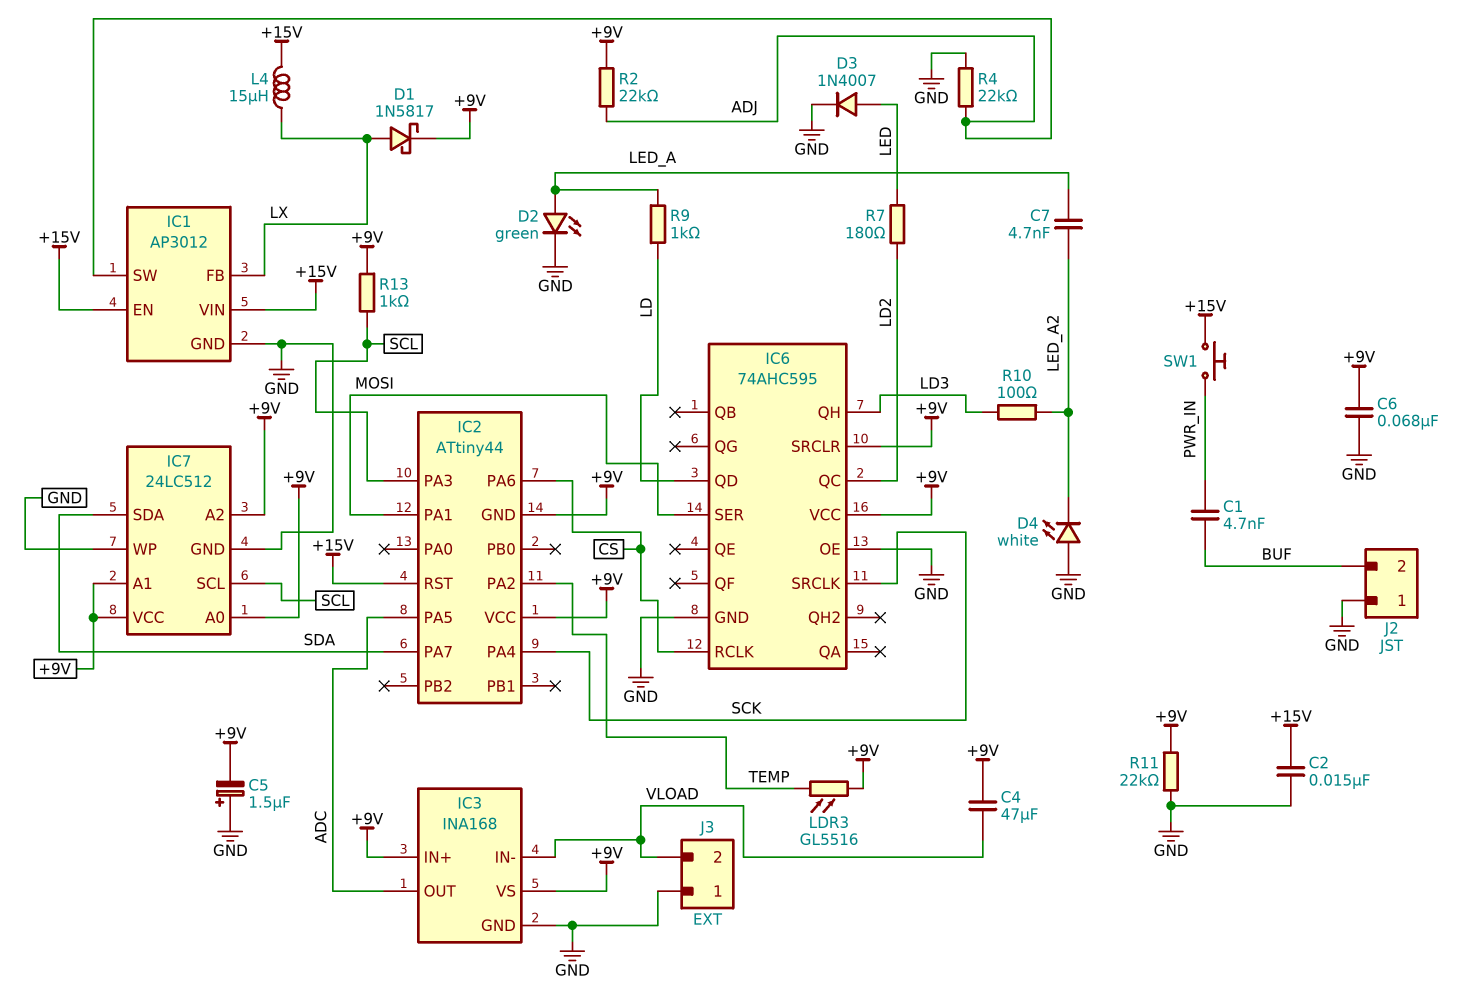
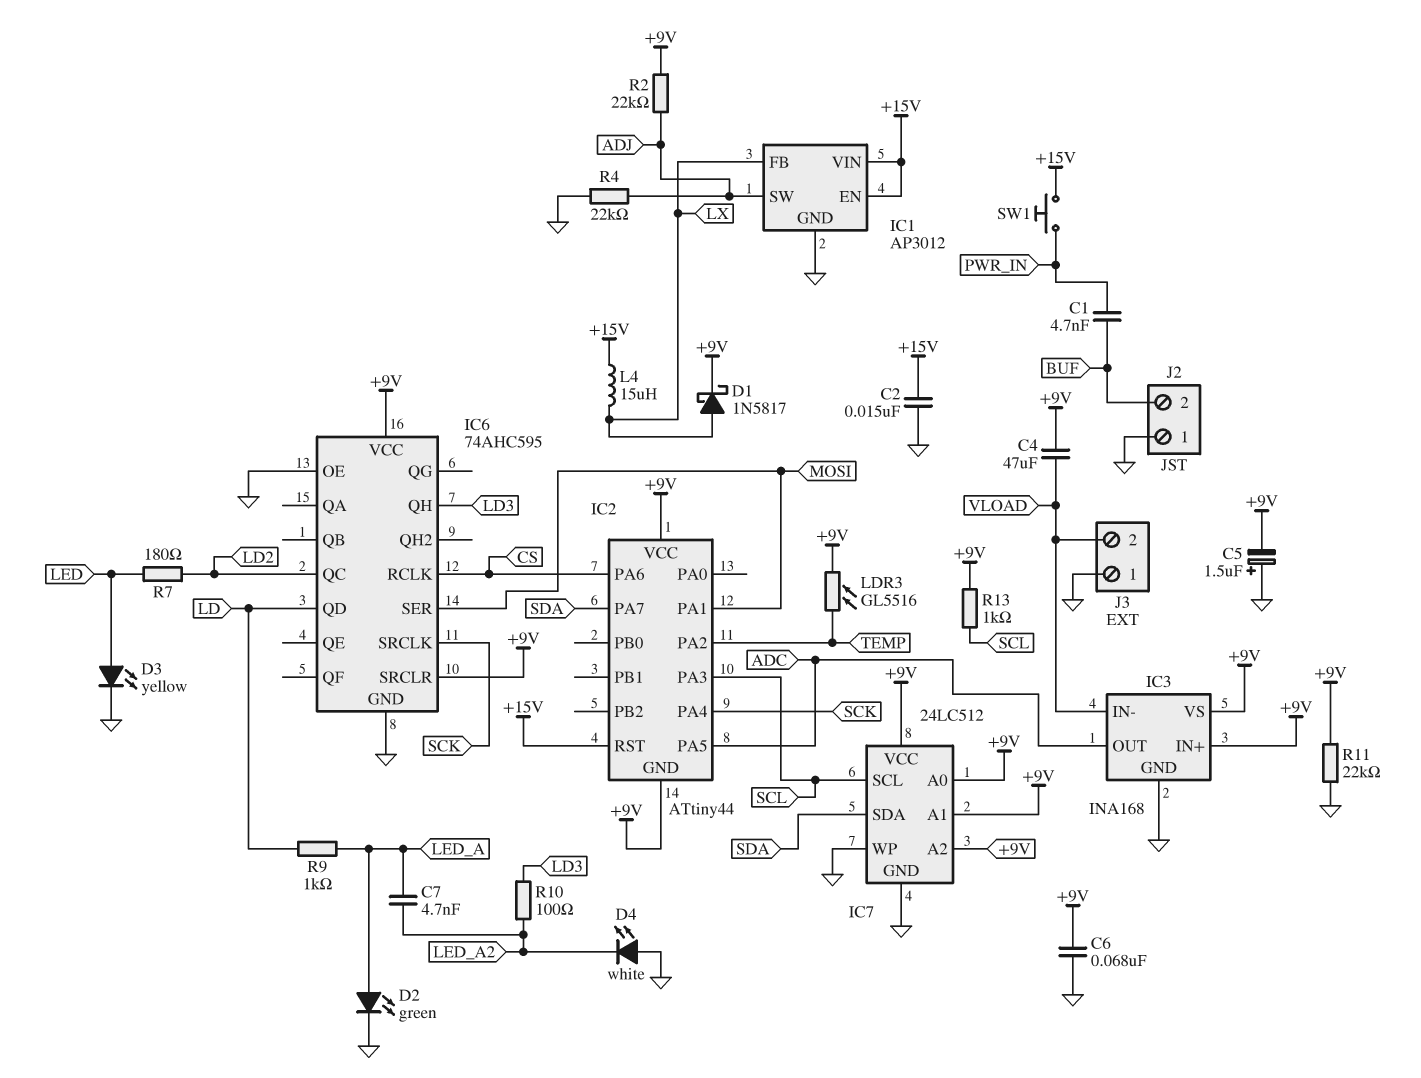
D3: diode 1N4007 (A LED, K GND) -> LED yellow (A LED, K GND)

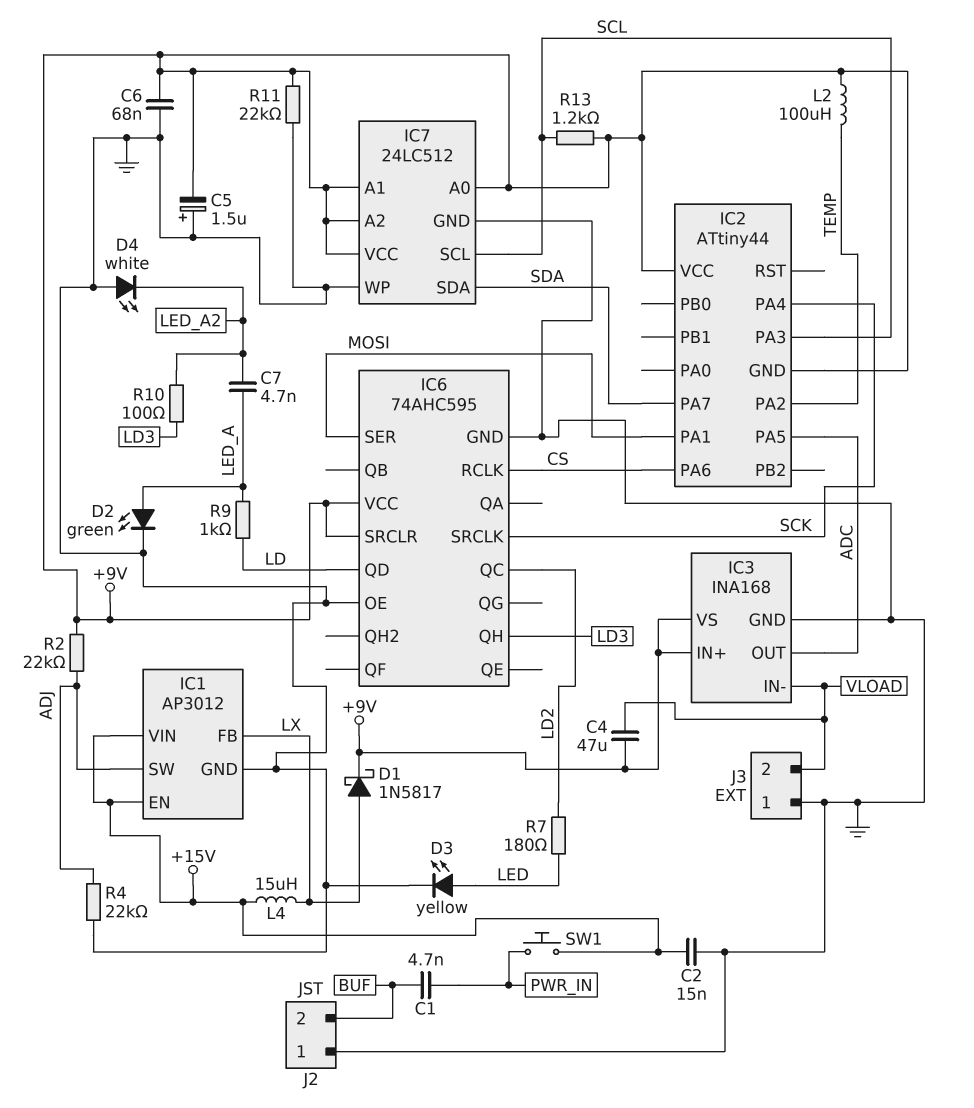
IC2 pin RST: +15V -> none
L2: none -> 100uH (+9V, TEMP)
LDR3: GL5516 (+9V, TEMP) -> none
R13: 1k (+9V, SCL) -> 1.2k (+9V, SCL)

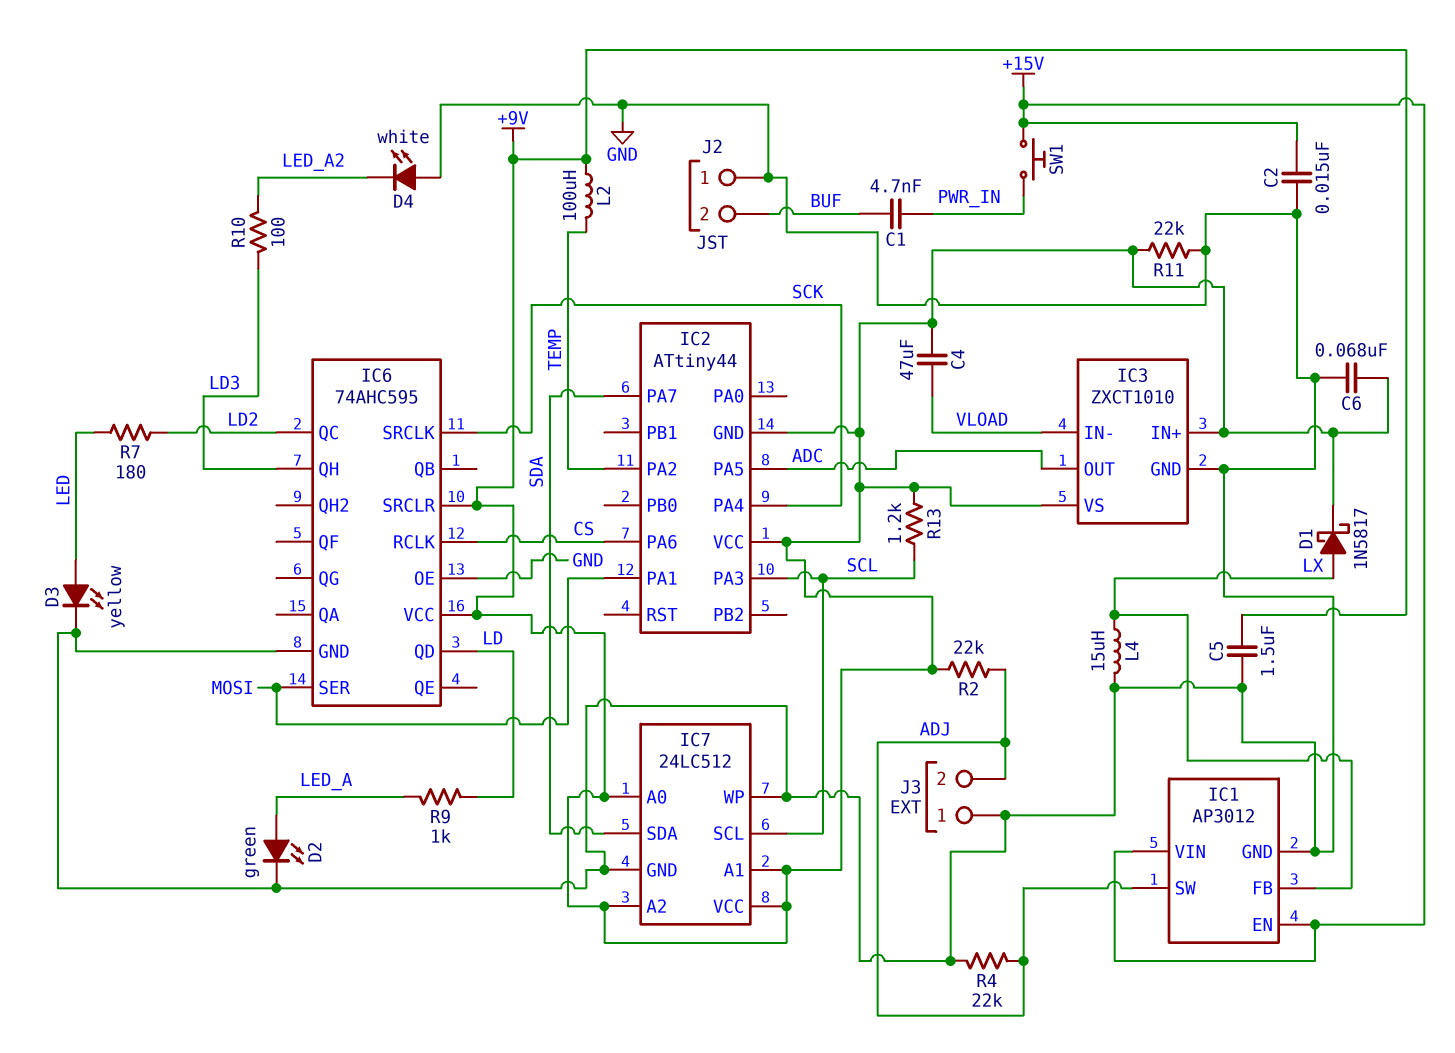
C5: 1.5uF (plus GND, minus +9V) -> 1.5uF (+9V, GND)
C7: 4.7nF (LED_A, LED_A2) -> none
IC3: INA168 -> ZXCT1010
J3 pin 2: VLOAD -> ADJ
L4: 15uH (+15V, LX) -> 15uH (GND, LX)

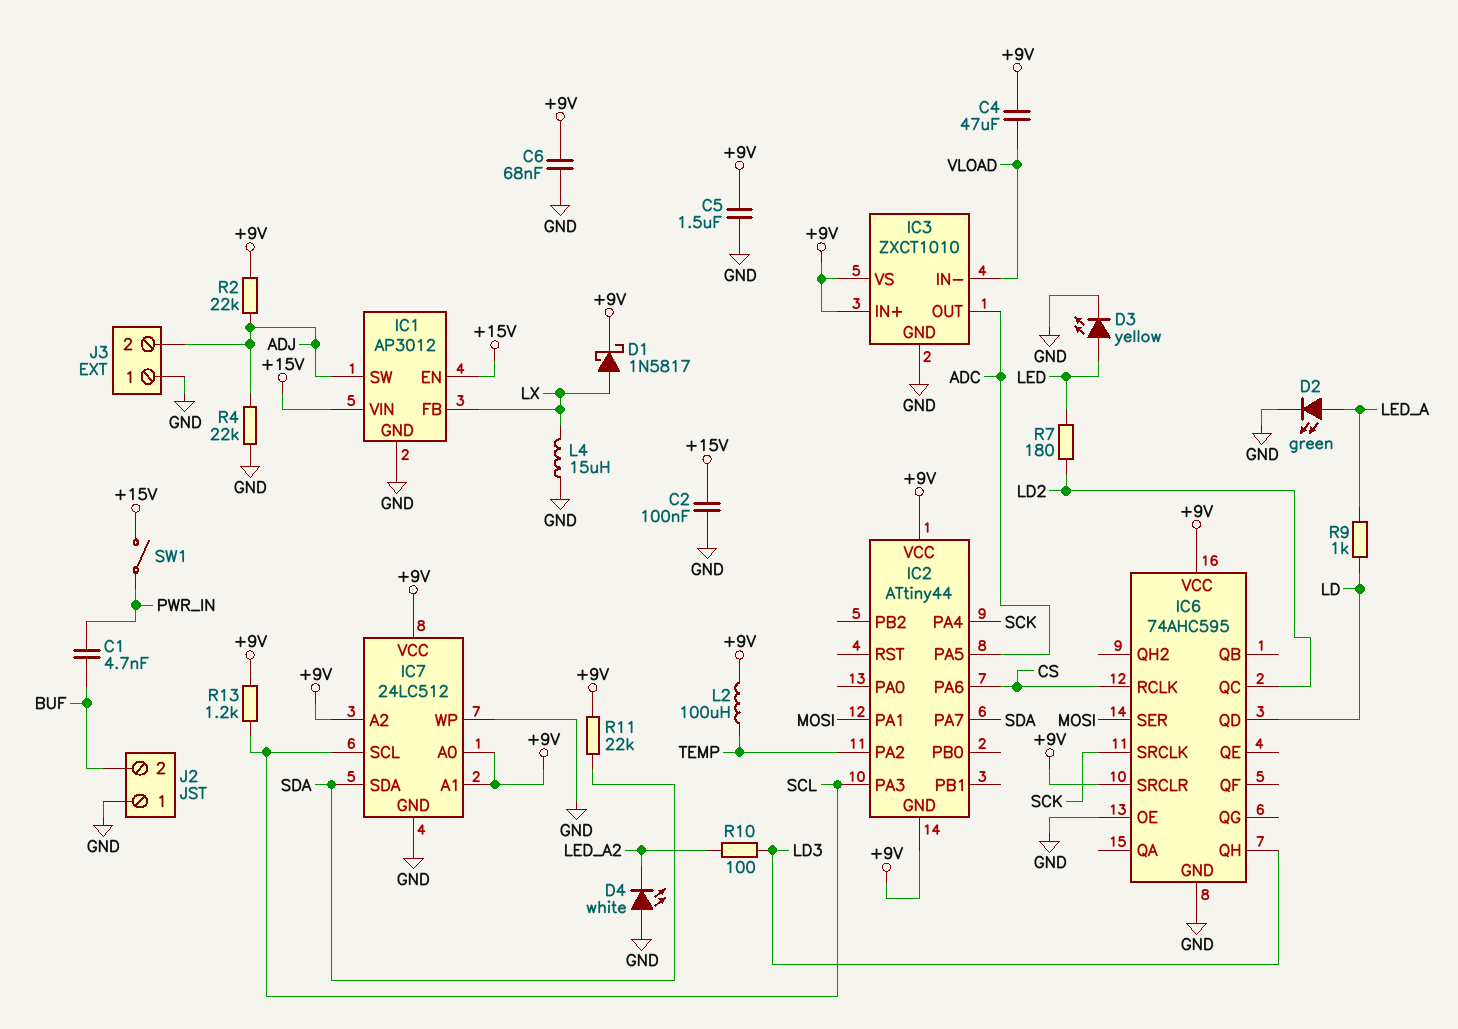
C2: 15nF (+15V, GND) -> 100nF (+15V, GND)
R11: 22k (+9V, GND) -> 22k (+9V, SDA)
SW1: button (+15V, PWR_IN) -> switch (+15V, PWR_IN)

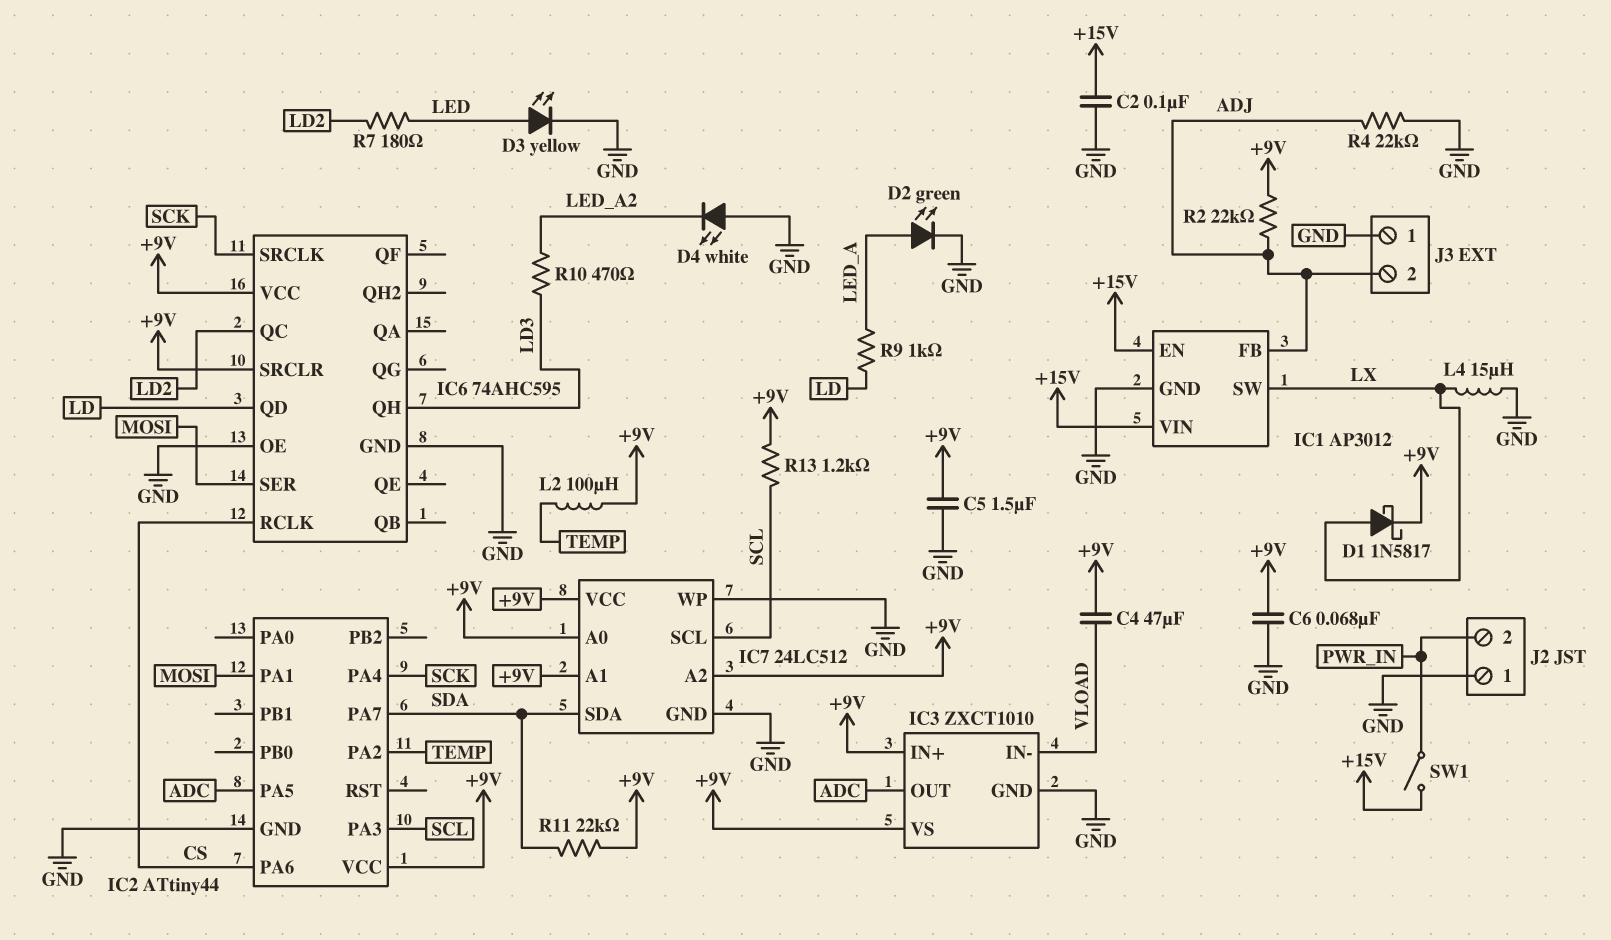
C1: 4.7nF (BUF, PWR_IN) -> none
IC1 pin FB: LX -> ADJ
IC1 pin SW: ADJ -> LX
IC2 pin GND: +9V -> GND
J2 pin 2: BUF -> PWR_IN
R10: 100 (LD3, LED_A2) -> 470 (LD3, LED_A2)

